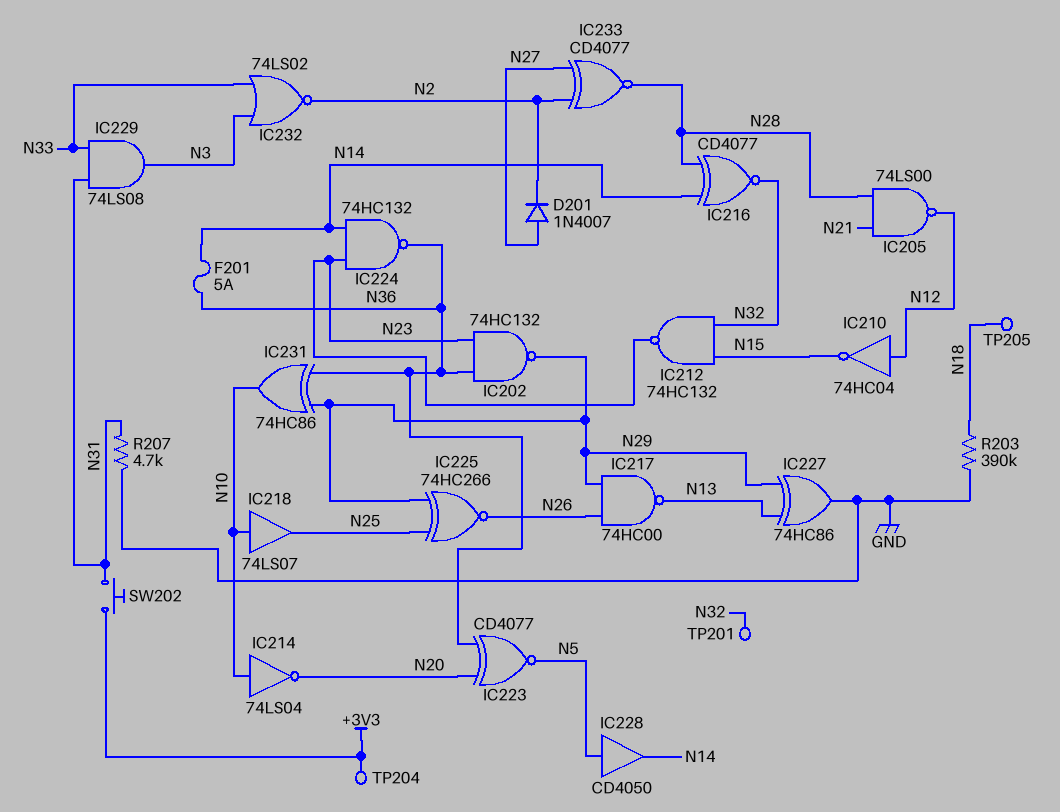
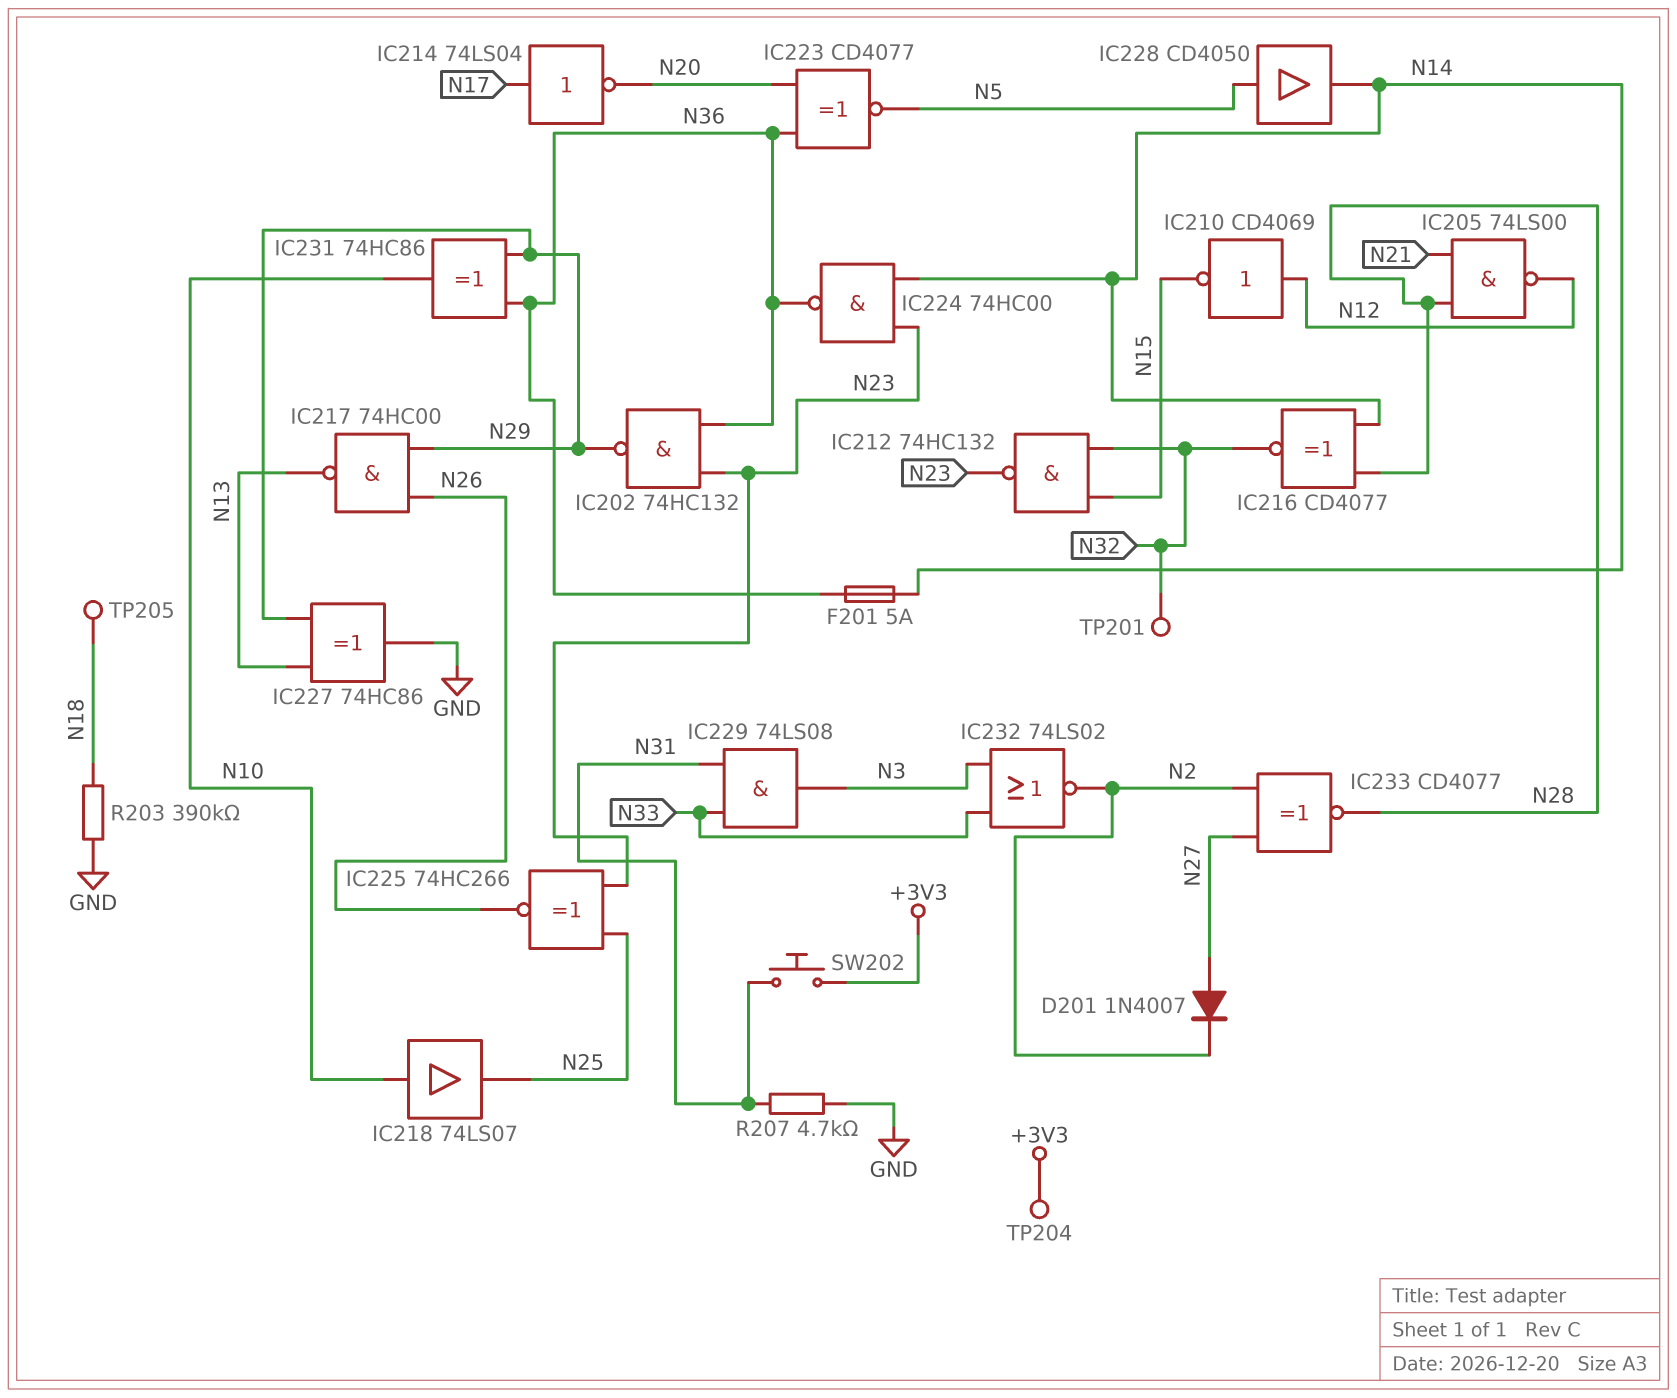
IC210: NOT 74HC04 (in N12, out N15) -> NOT CD4069 (in N12, out N15)
IC214: NOT 74LS04 (in N10, out N20) -> NOT 74LS04 (in N17, out N20)
IC224: NAND 74HC132 (in N14, in N23, out N36) -> NAND 74HC00 (in N14, in N23, out N36)
IC225: XNOR 74HC266 (in N25, in N29, out N26) -> XNOR 74HC266 (in N23, in N25, out N26)

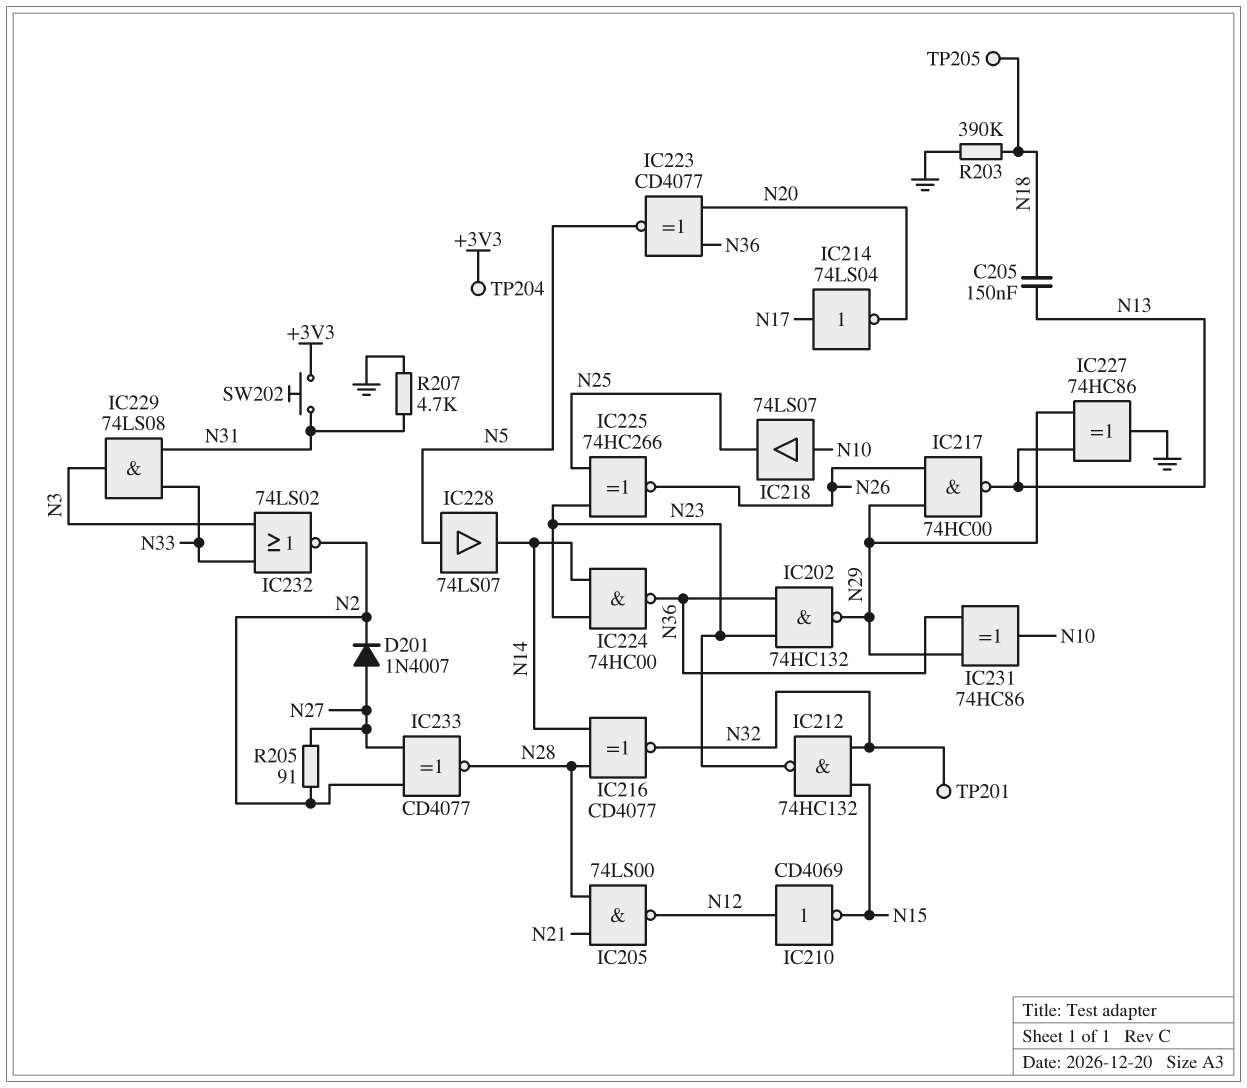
C205: none -> 150nF (N13, N18)
F201: 5A (N14, N36) -> none
IC228: buffer CD4050 (in N5, out N14) -> buffer 74LS07 (in N5, out N14)
R205: none -> 91 (N2, N27)

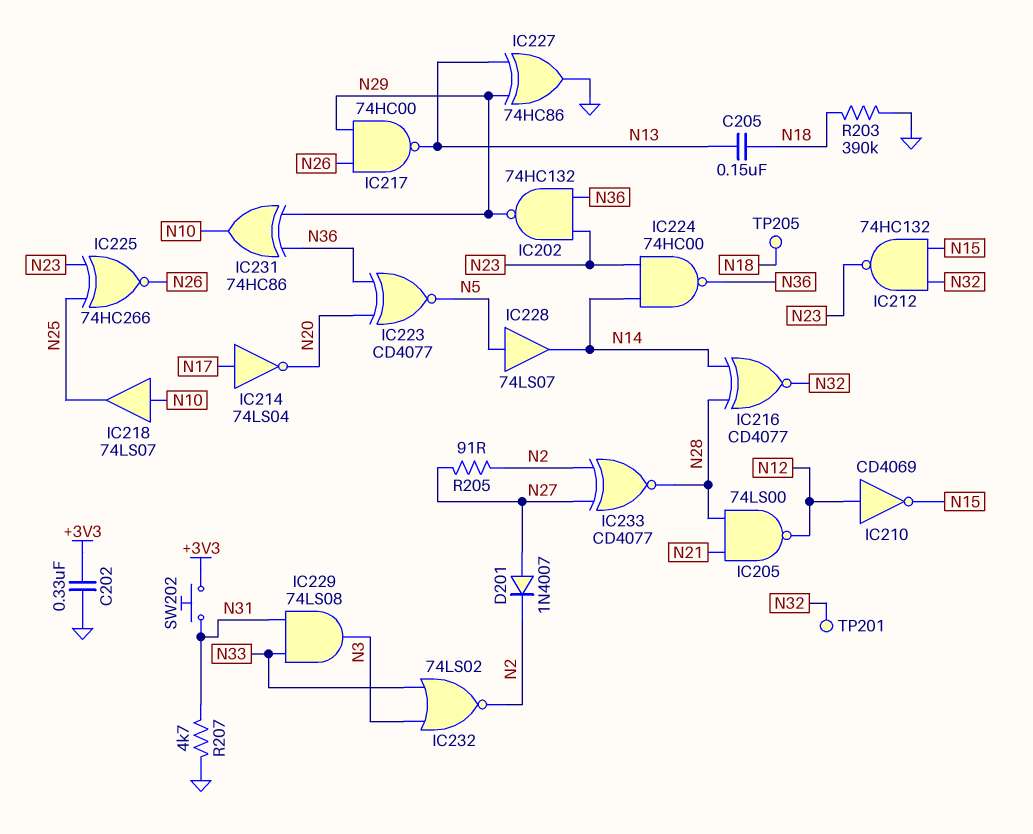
C202: none -> 330nF (+3V3, GND)
TP204: test point (+3V3) -> none

